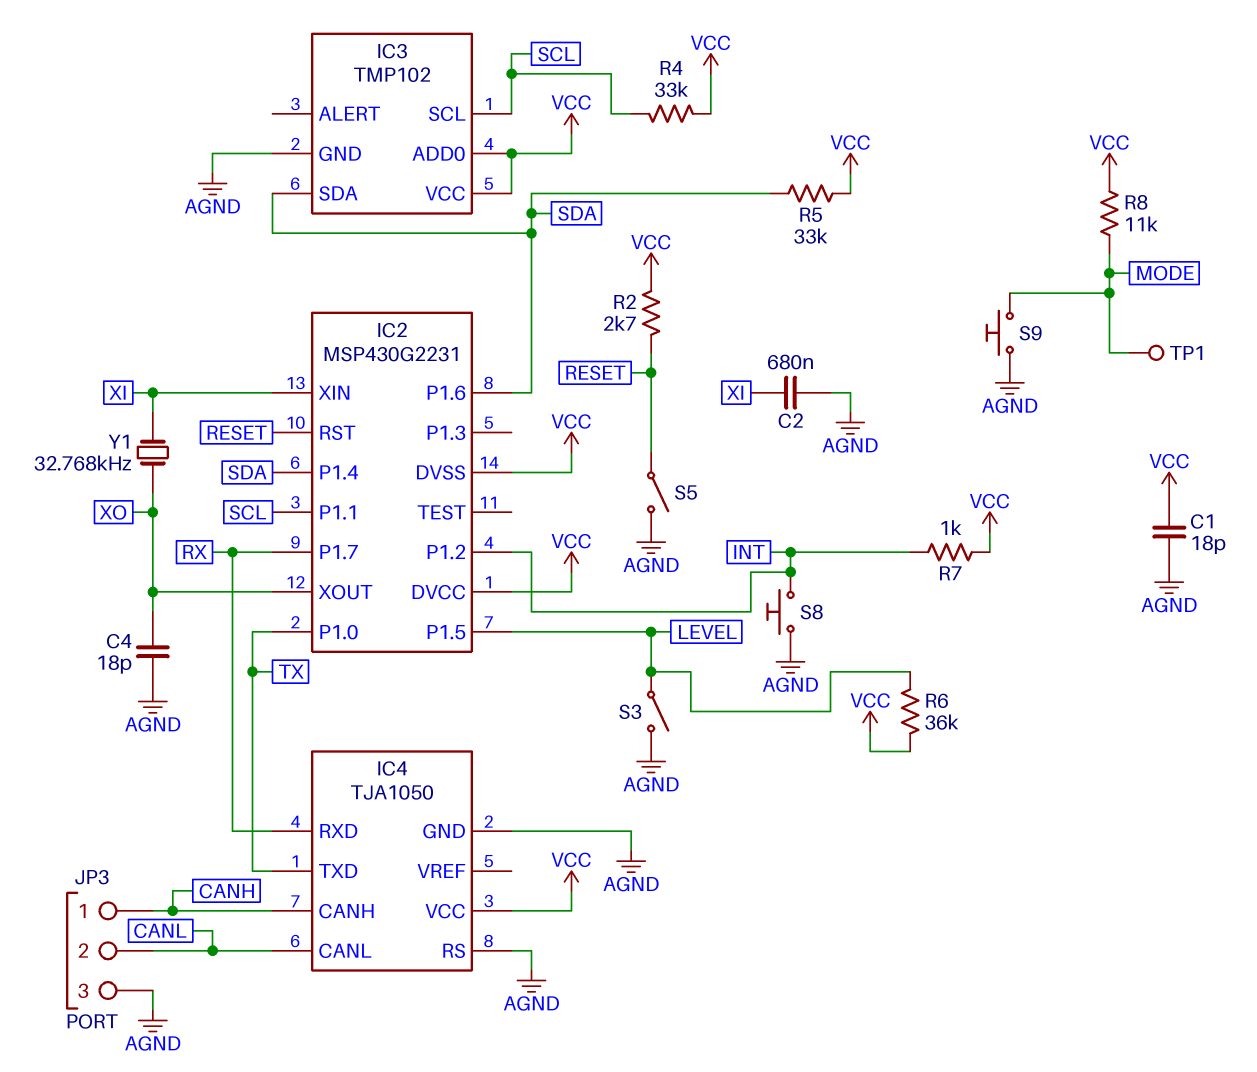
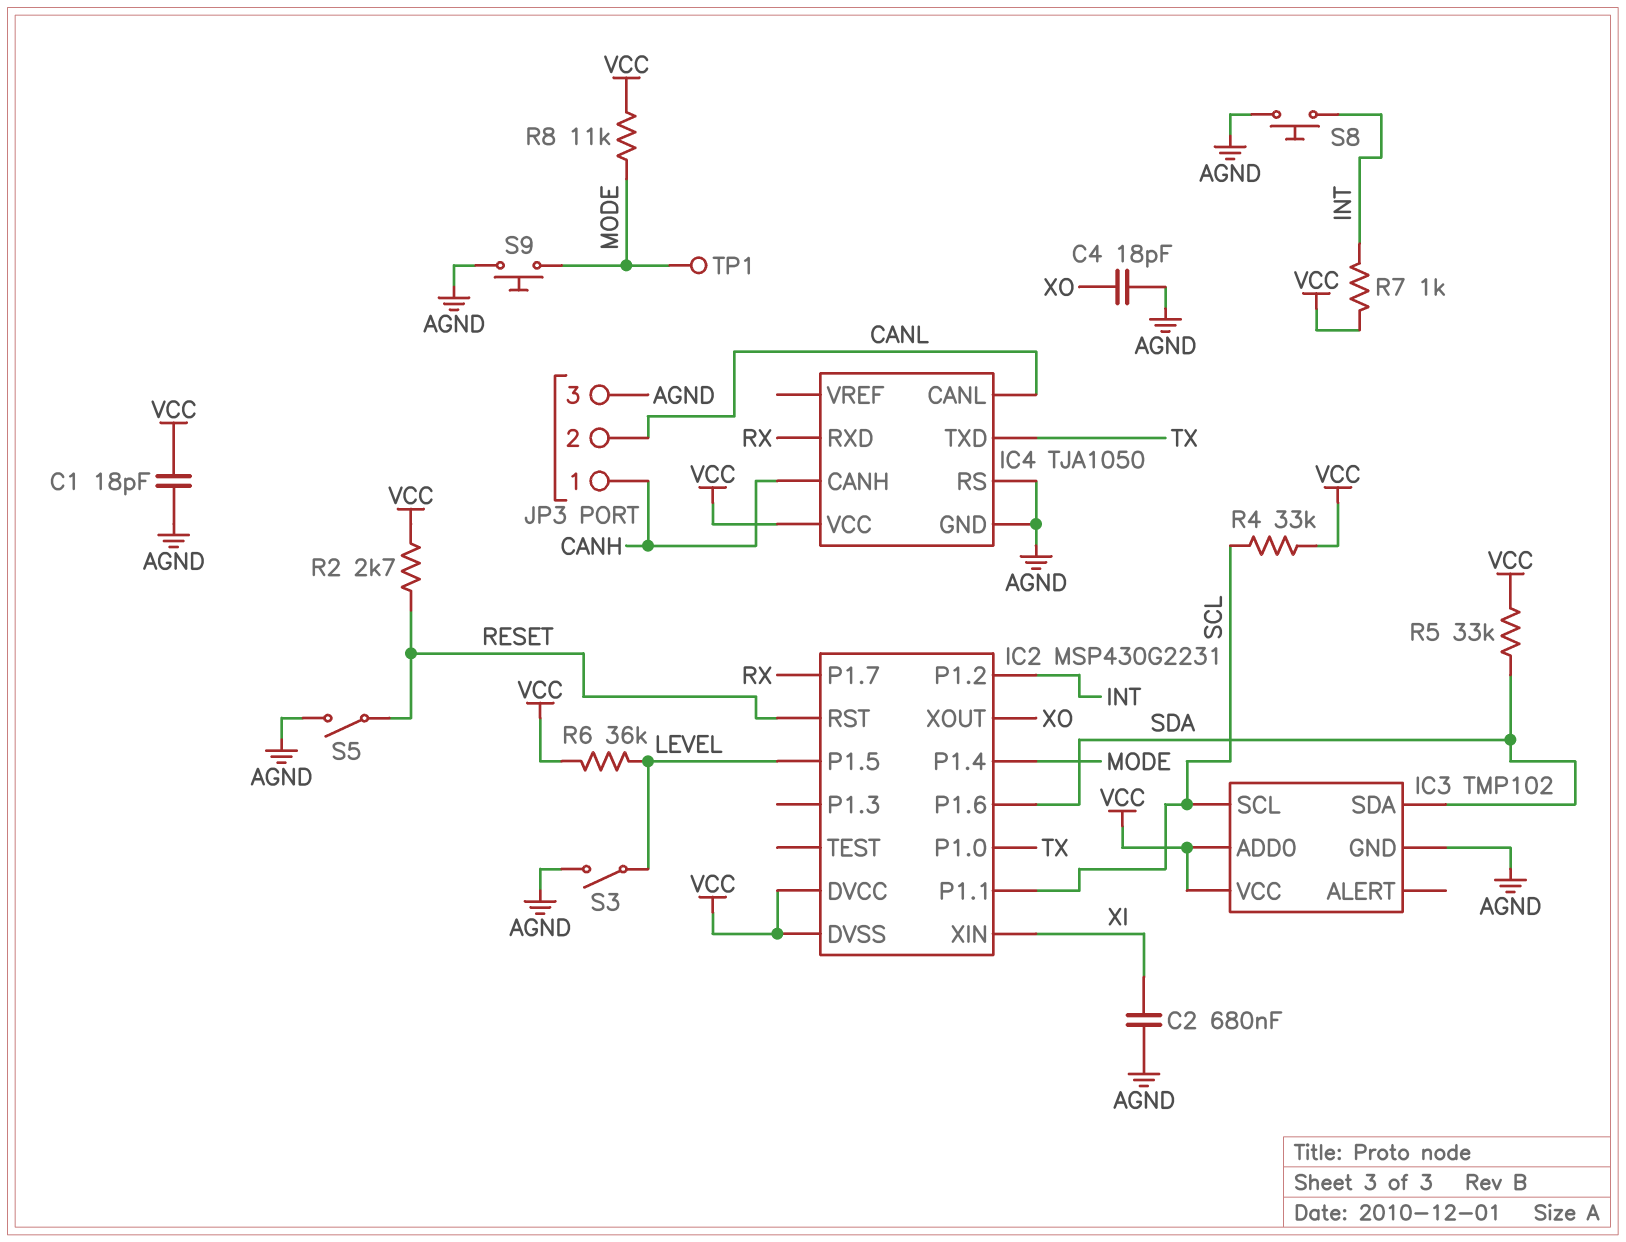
IC2 pin P1.4: SDA -> MODE
Y1: 32.768kHz (XI, XO) -> none

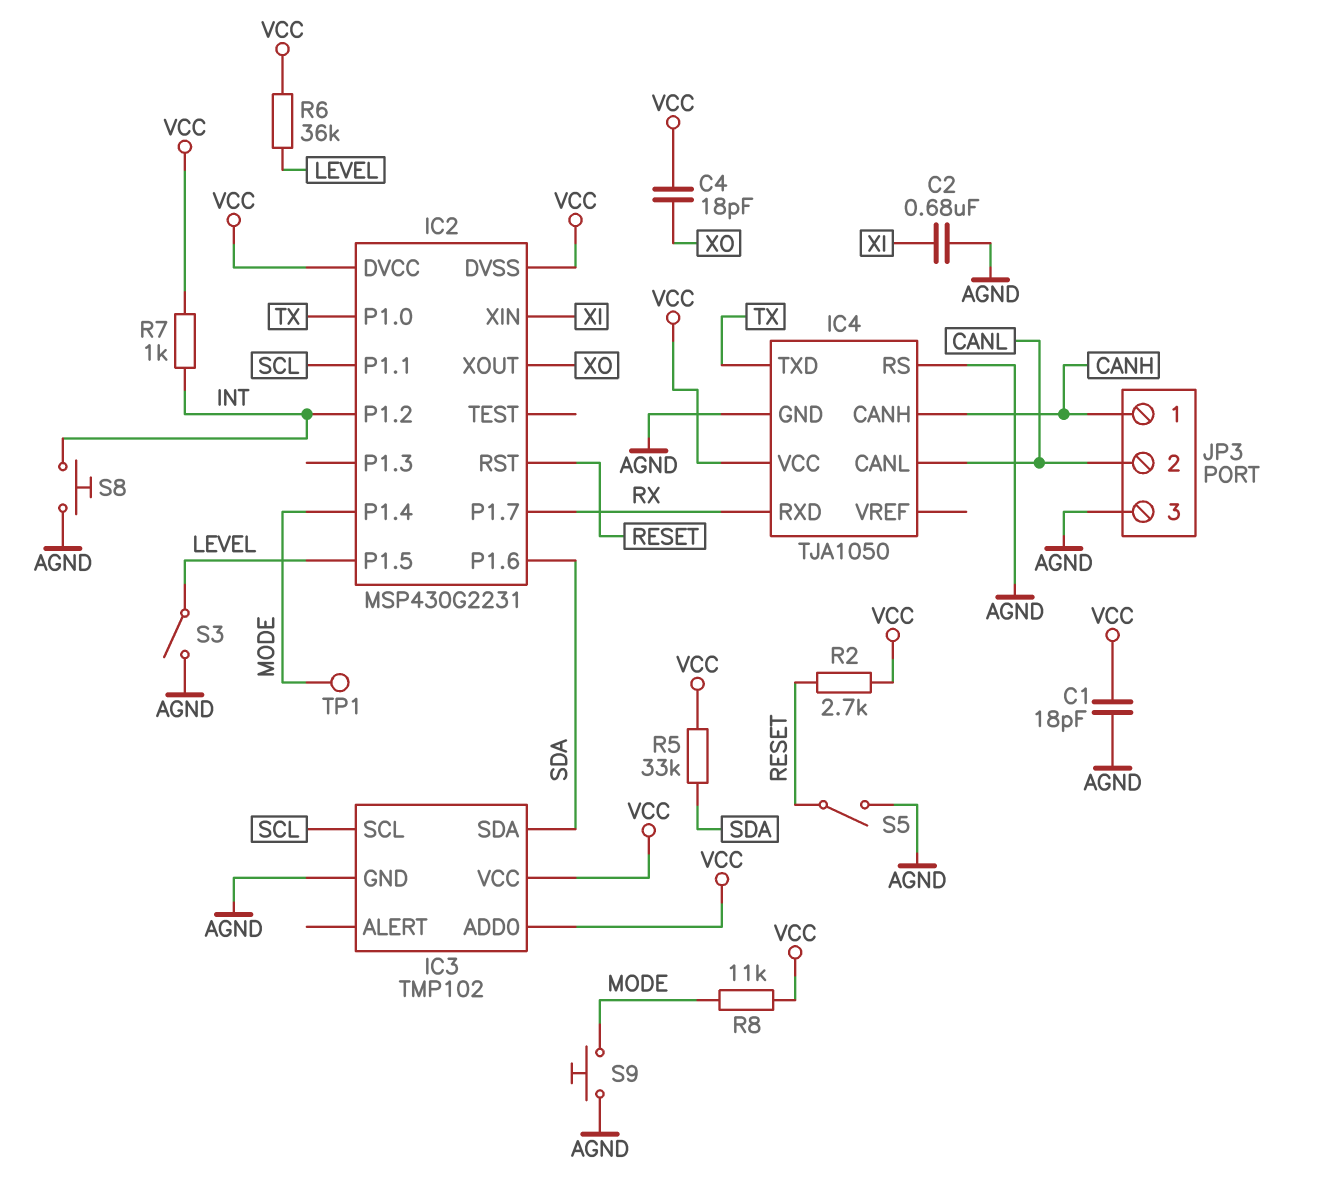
C4: 18pF (AGND, XO) -> 18pF (VCC, XO)
R4: 33k (SCL, VCC) -> none

